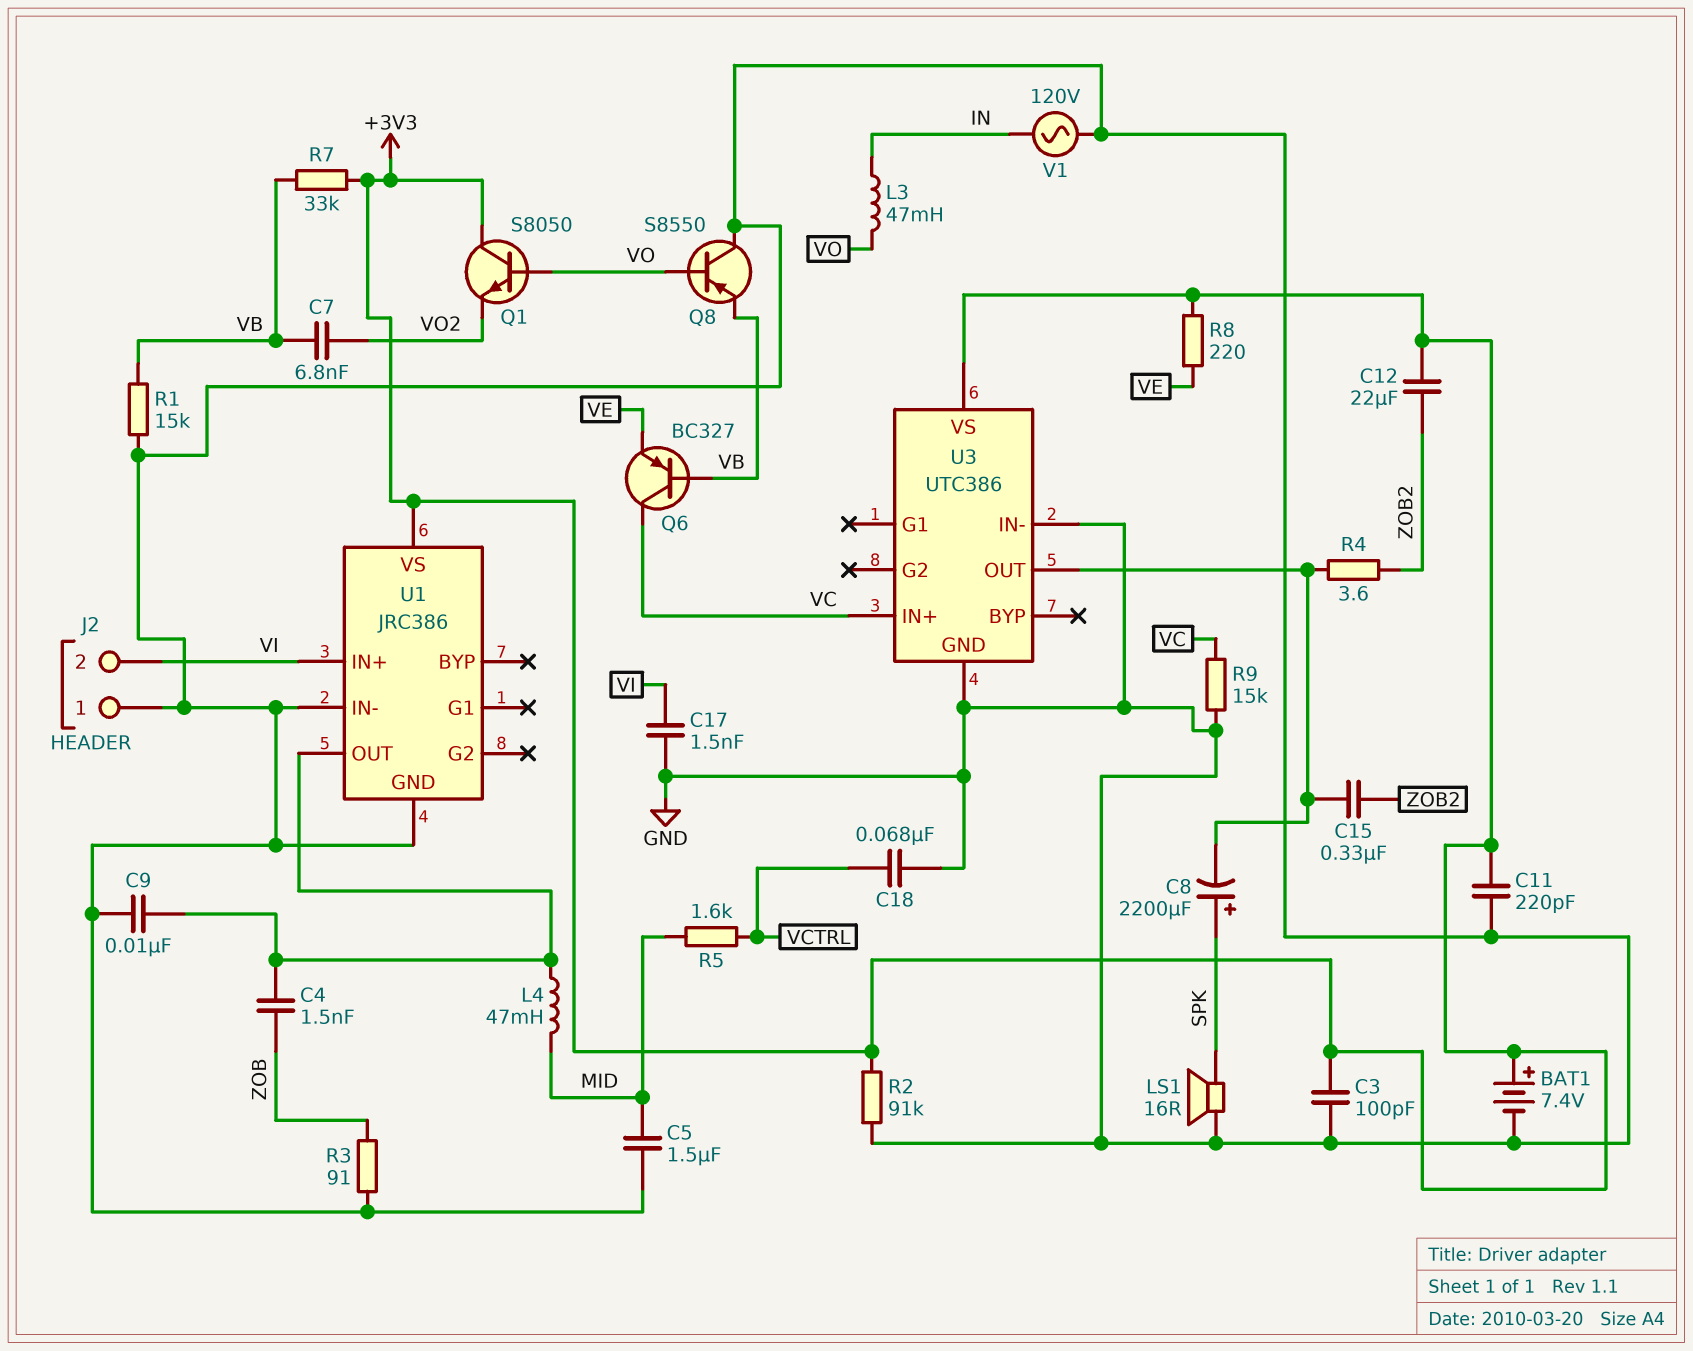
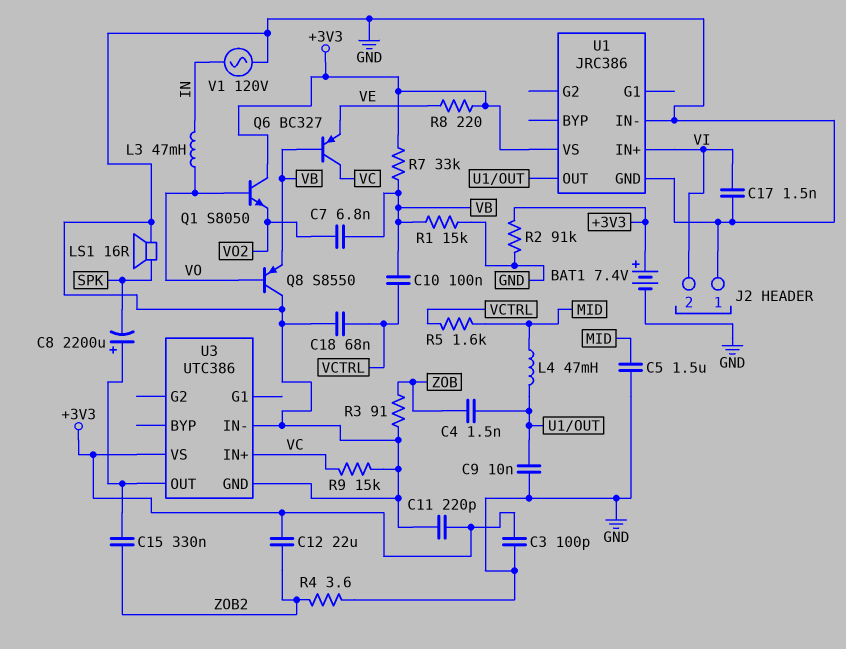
C8: 2200uF (plus SPK, minus U3/OUT) -> 2200uF (plus U3/OUT, minus SPK)
C10: none -> 100nF (VB, VCTRL)
R4: 3.6 (U3/OUT, ZOB2) -> 3.6 (GND, ZOB2)

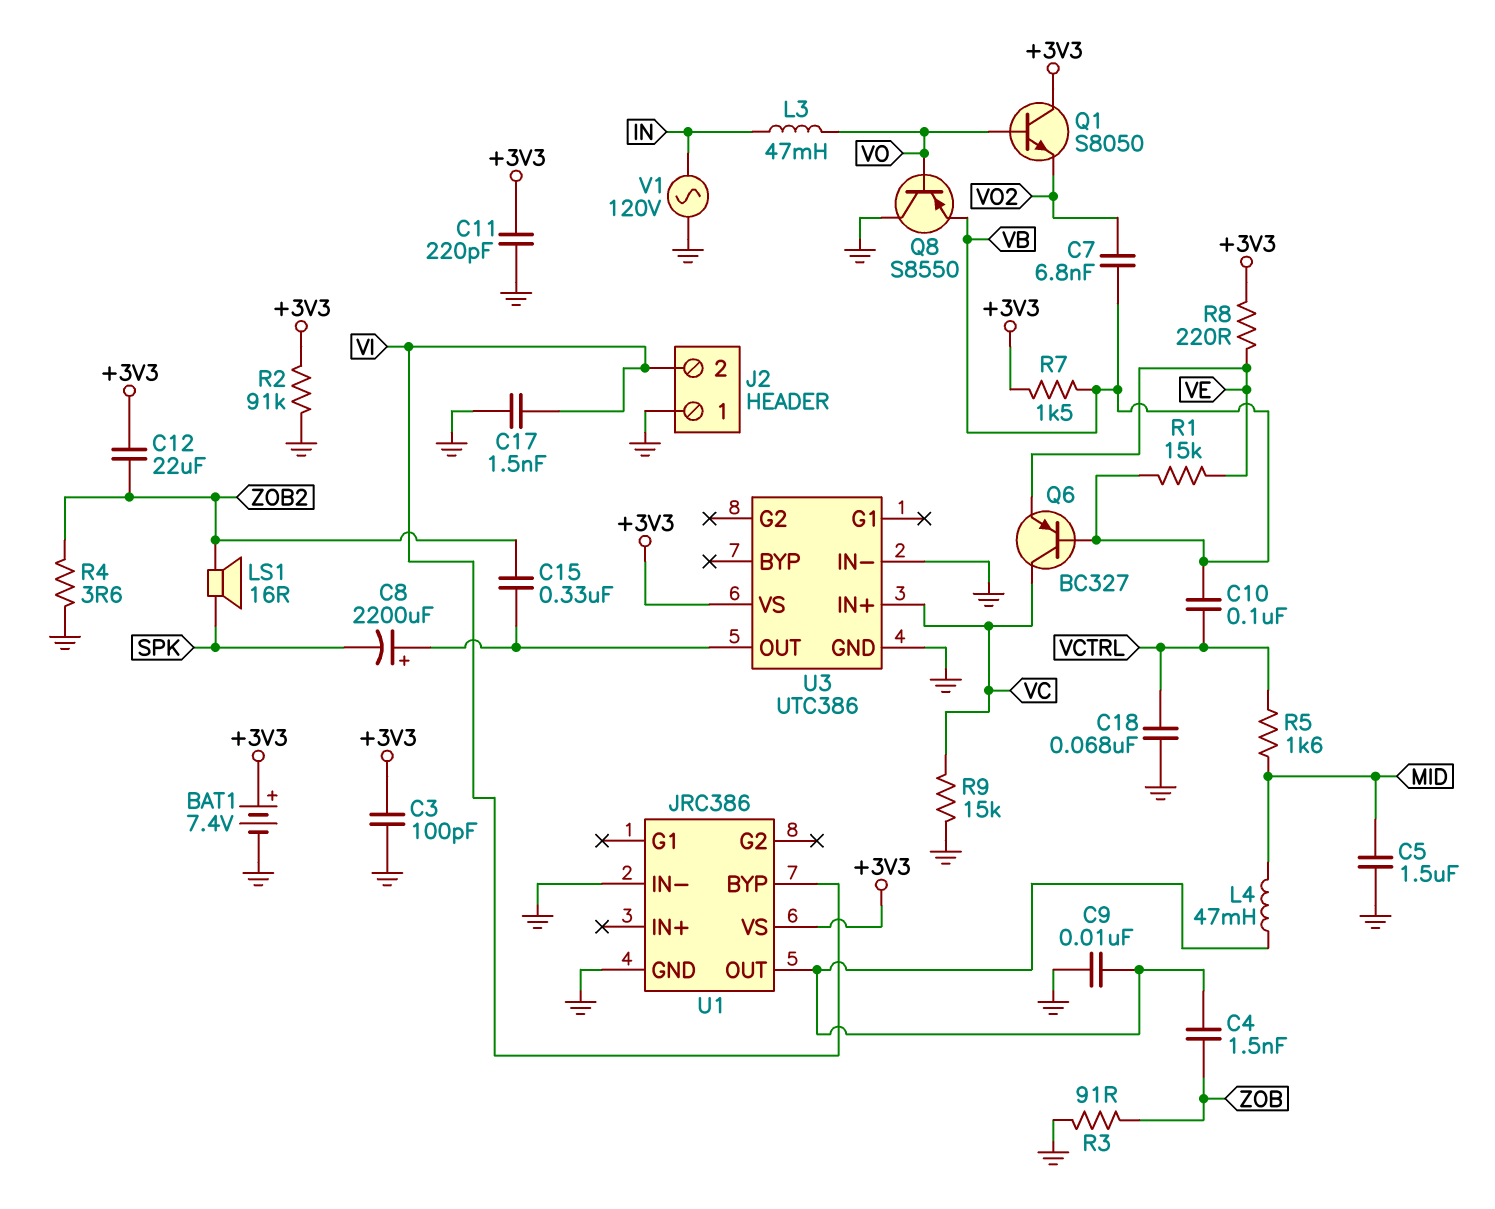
LS1: speaker 16R (GND, SPK) -> speaker 16R (SPK, ZOB2)
R1: 15k (GND, VB) -> 15k (VB, VE)
R7: 33k (+3V3, VB) -> 1.5k (+3V3, VB)
U1 pin BYP: none -> VI
U1 pin IN+: VI -> none

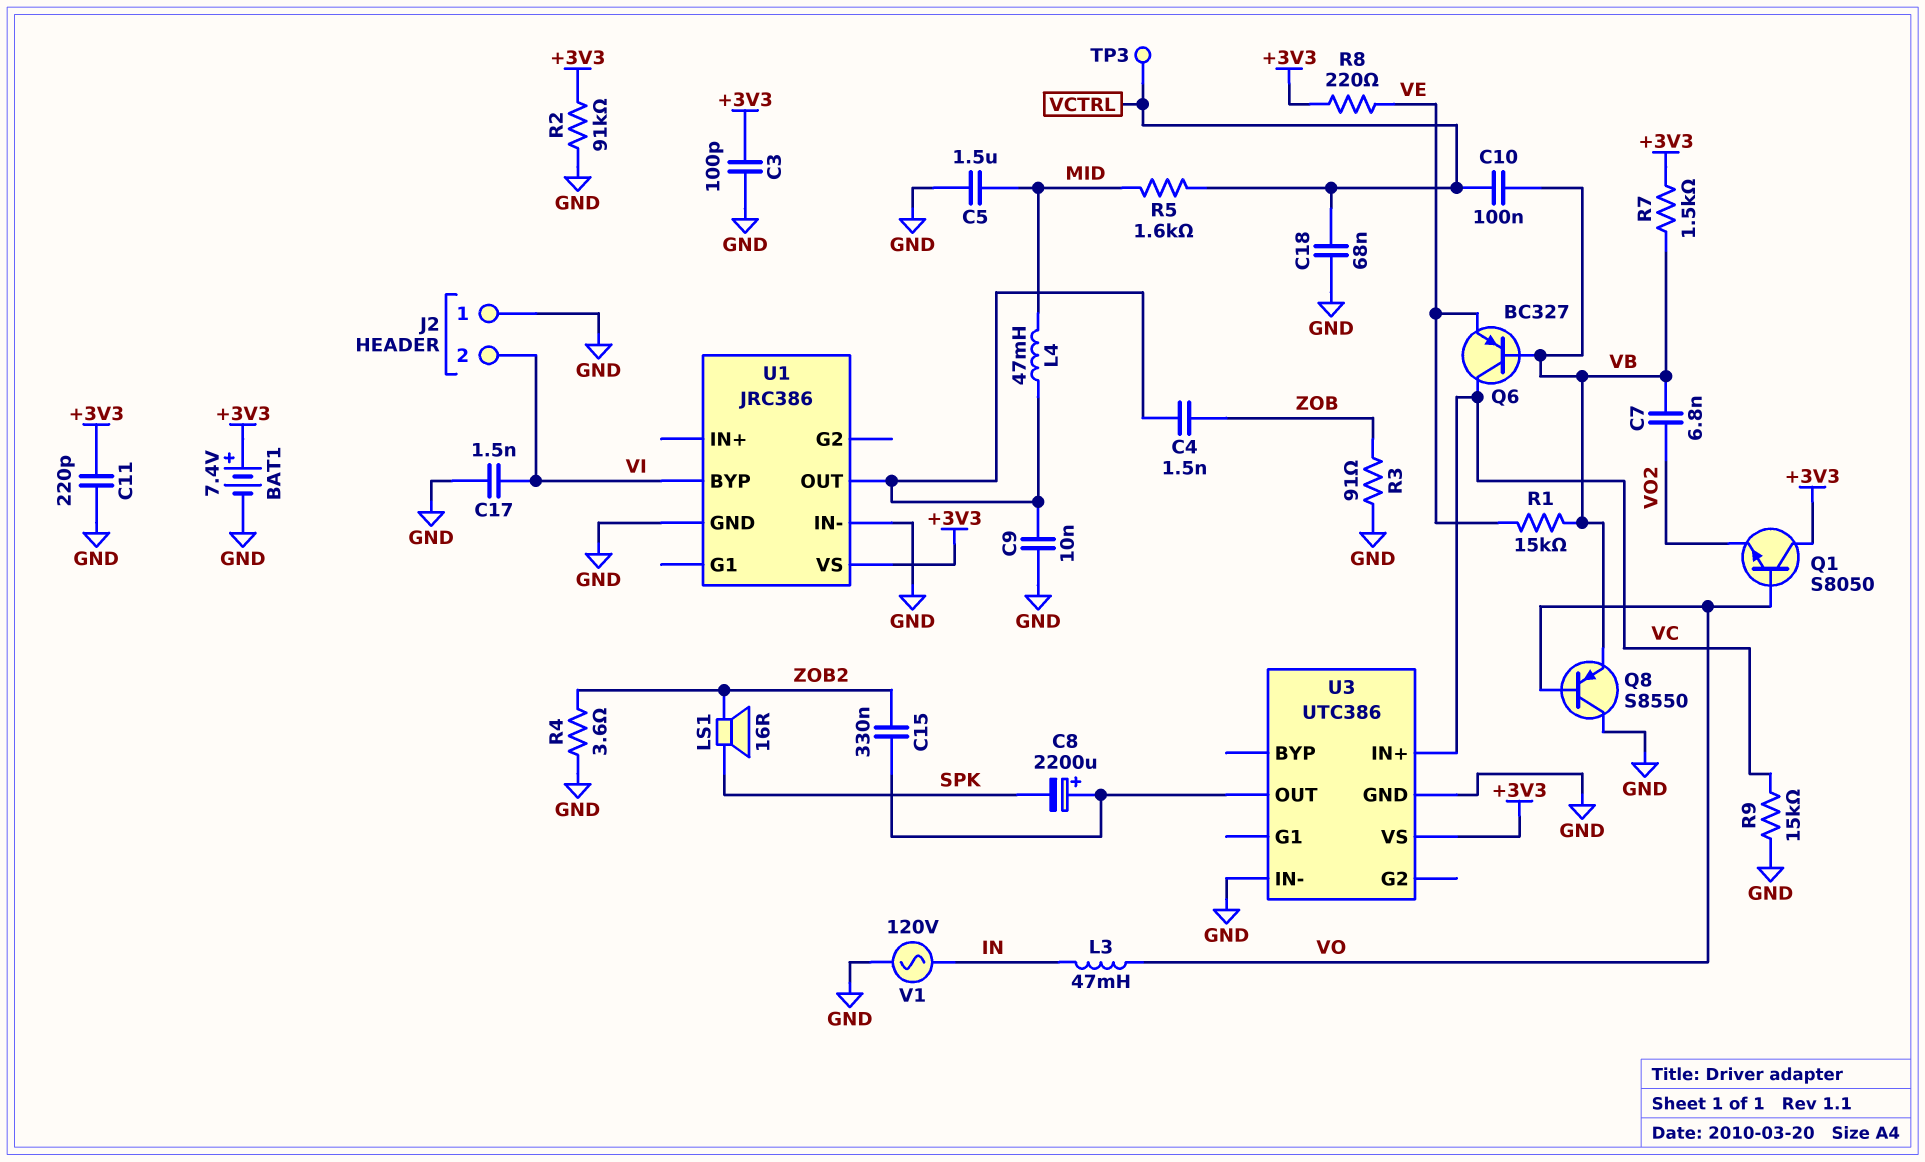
C12: 22uF (+3V3, ZOB2) -> none
TP3: none -> test point (VCTRL)

